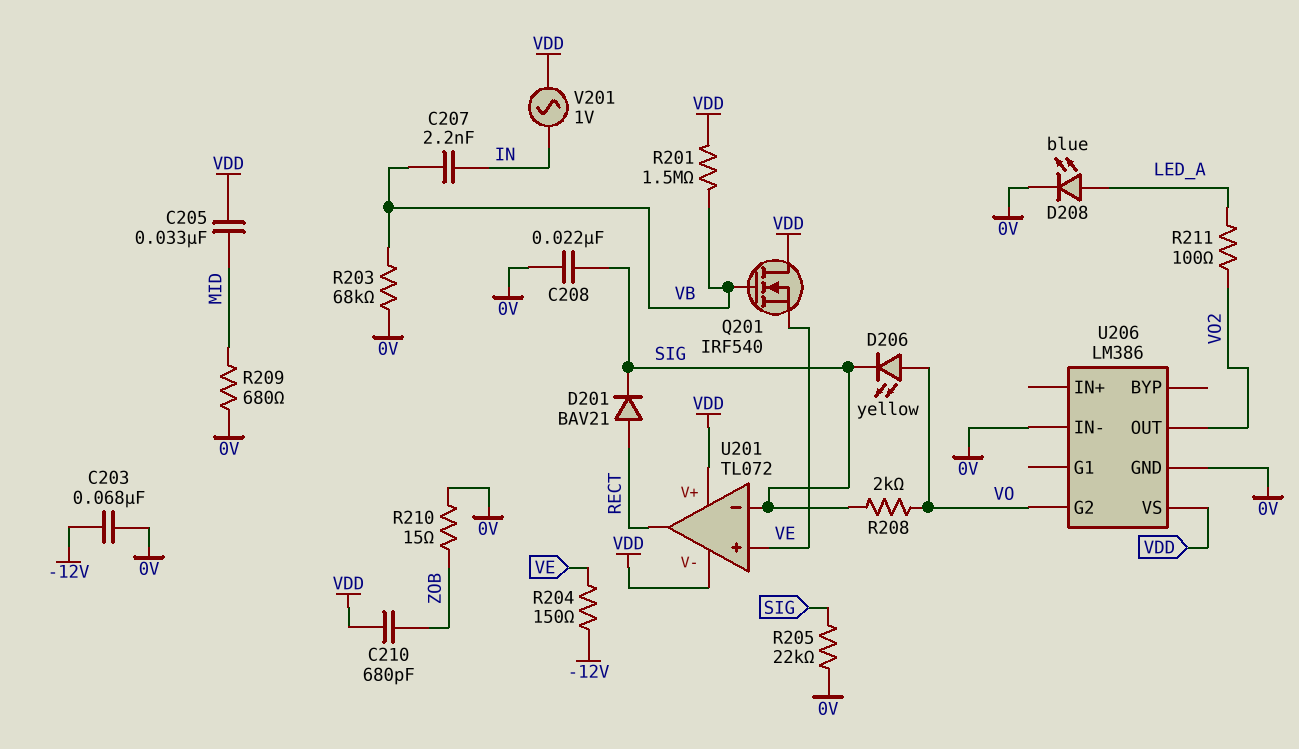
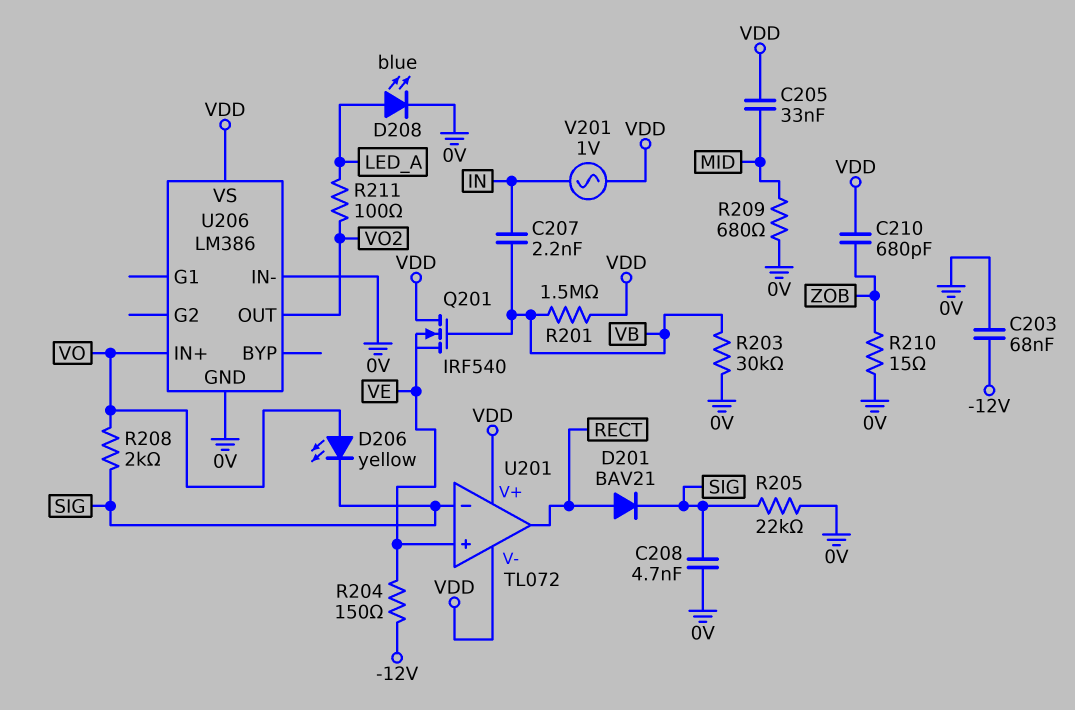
C208: 22nF (0V, SIG) -> 4.7nF (0V, SIG)
R203: 68k (0V, VB) -> 30k (0V, VB)
U206 pin G2: VO -> none
U206 pin IN+: none -> VO

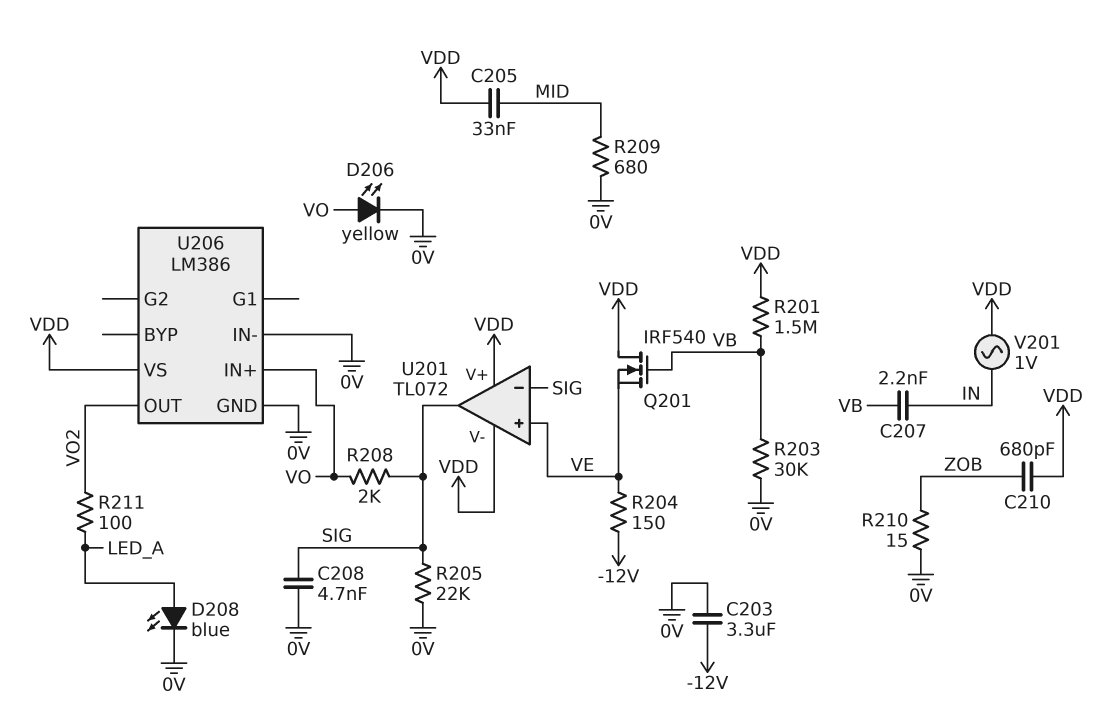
C203: 68nF (-12V, 0V) -> 3.3uF (-12V, 0V)
D201: diode BAV21 (A RECT, K SIG) -> none
D206: LED yellow (A VO, K SIG) -> LED yellow (A VO, K 0V)
U201 pin out: RECT -> SIG

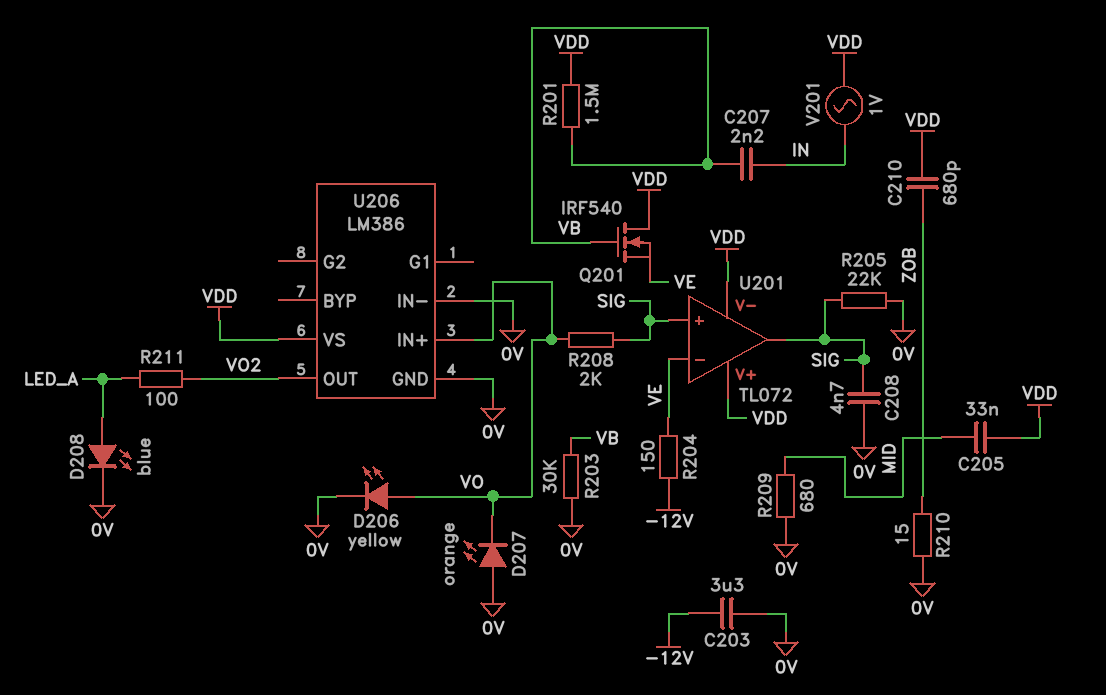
D207: none -> LED orange (A 0V, K VO)
U201 pin in+: VE -> SIG
U201 pin in-: SIG -> VE

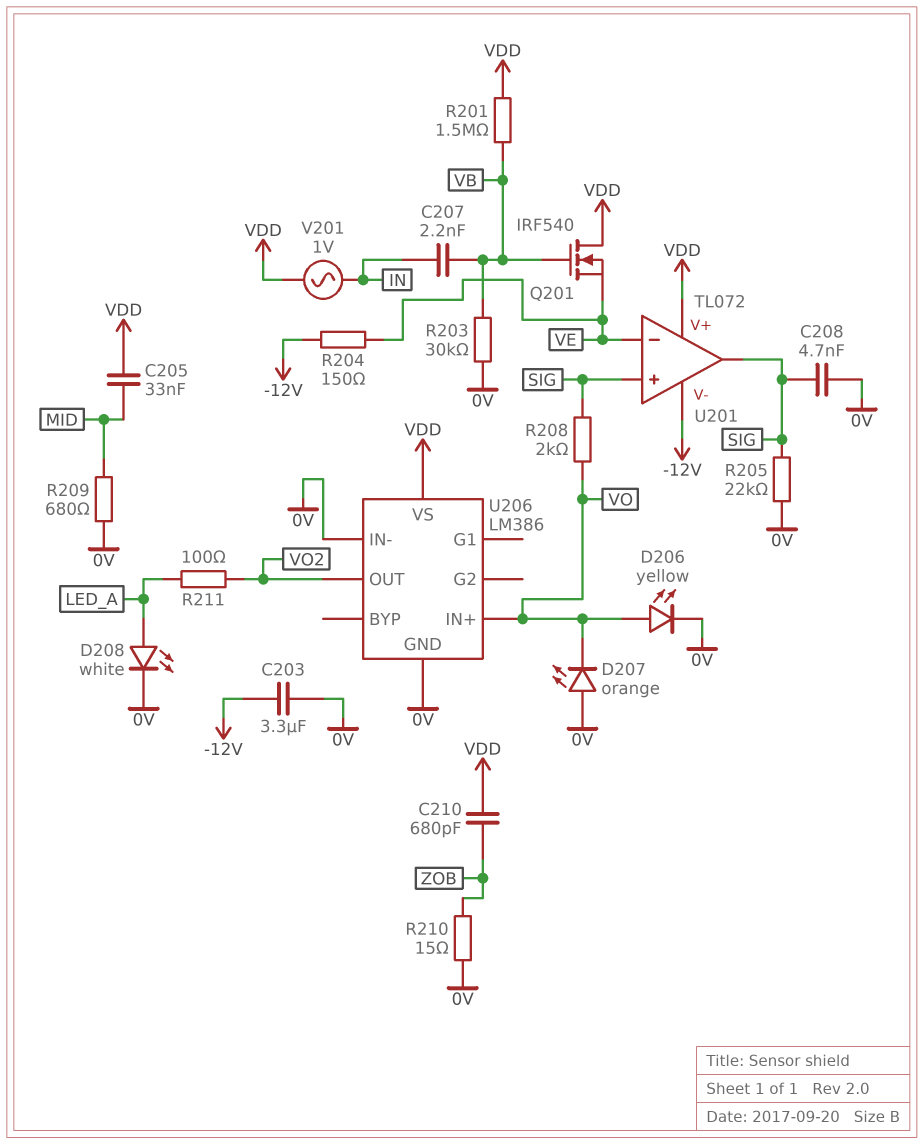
D208: LED blue (A LED_A, K 0V) -> LED white (A LED_A, K 0V)
U201 pin V-: VDD -> -12V

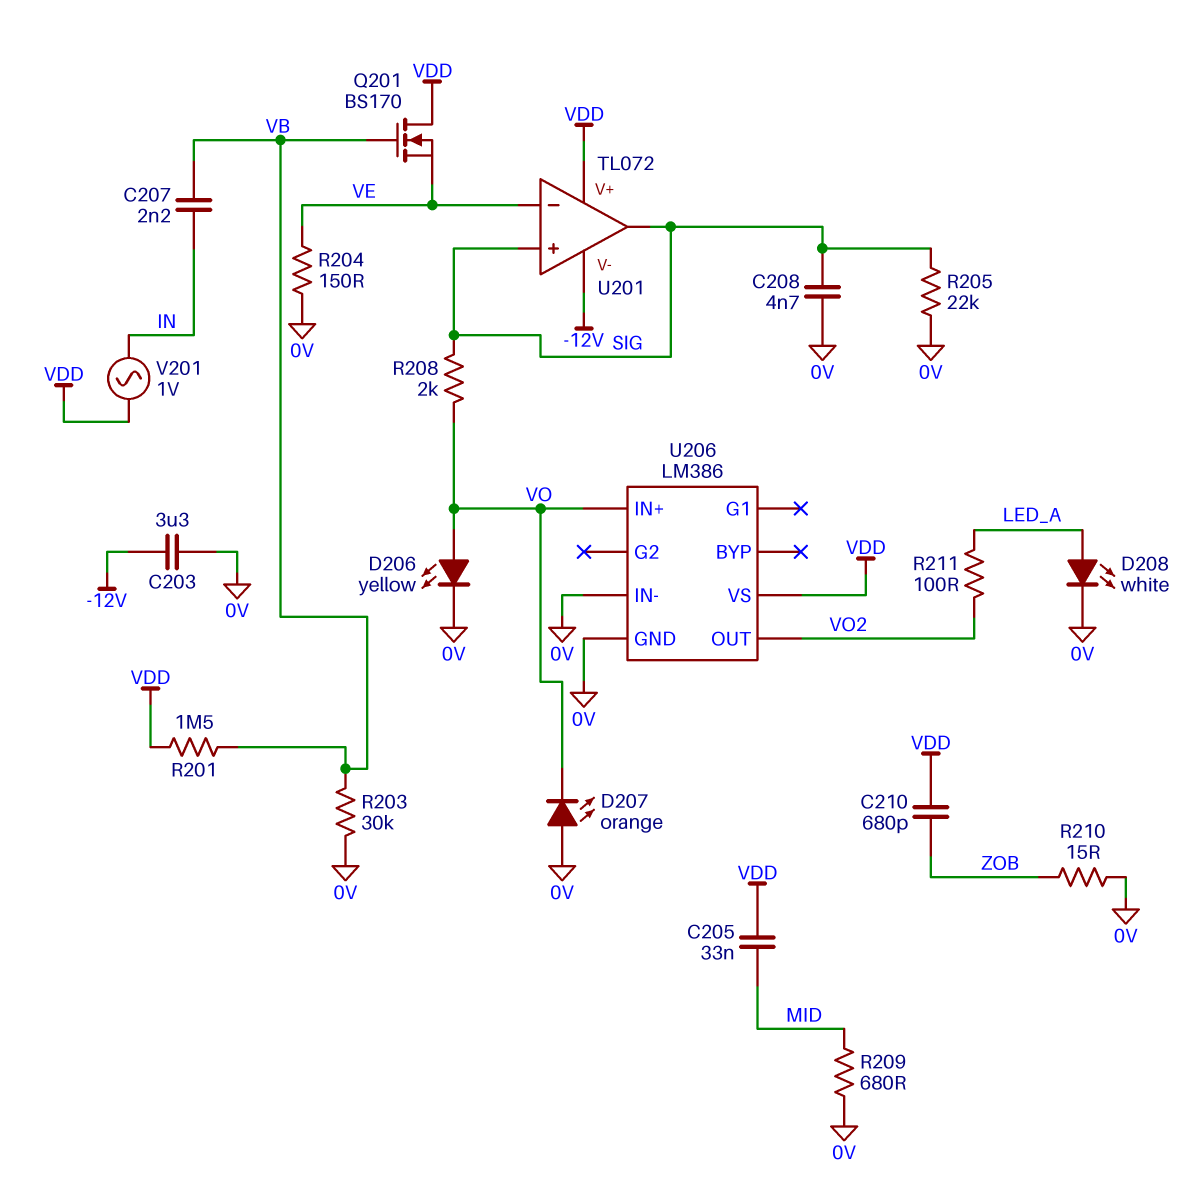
Q201: NMOS IRF540 (G VB, D VDD, S VE) -> NMOS BS170 (G VB, D VDD, S VE)
R204: 150 (-12V, VE) -> 150 (0V, VE)

